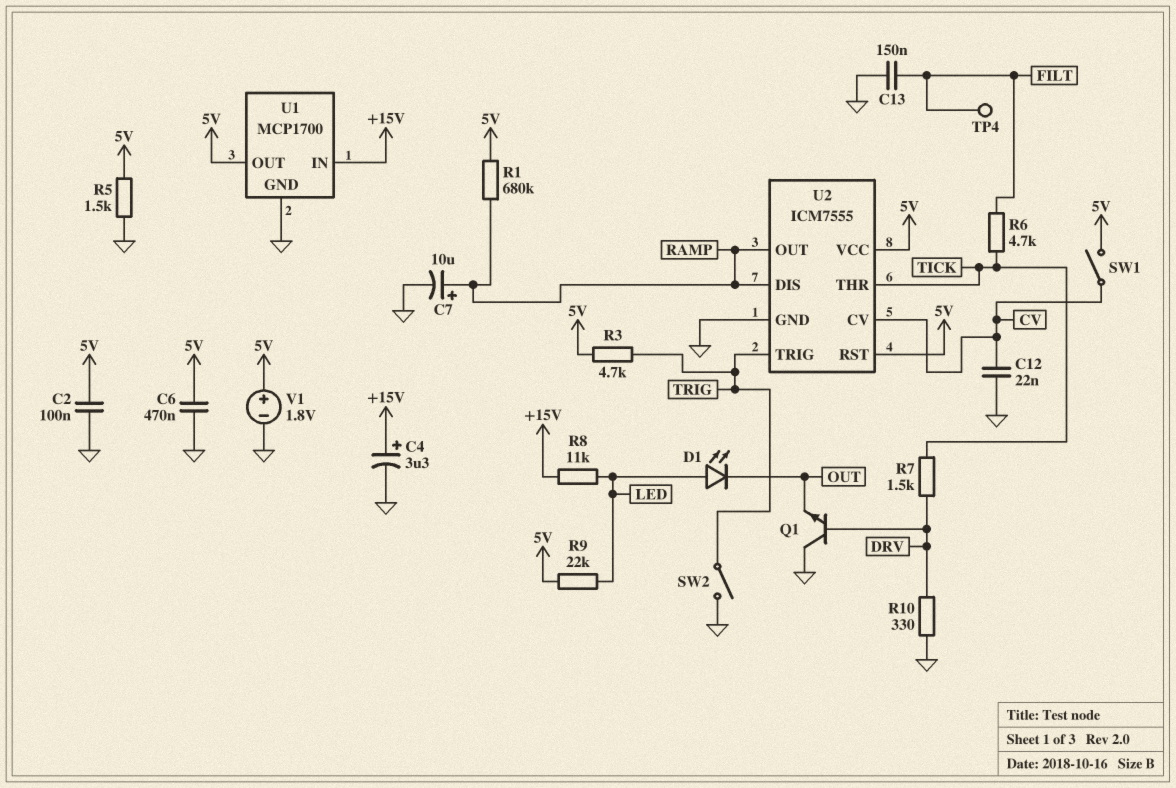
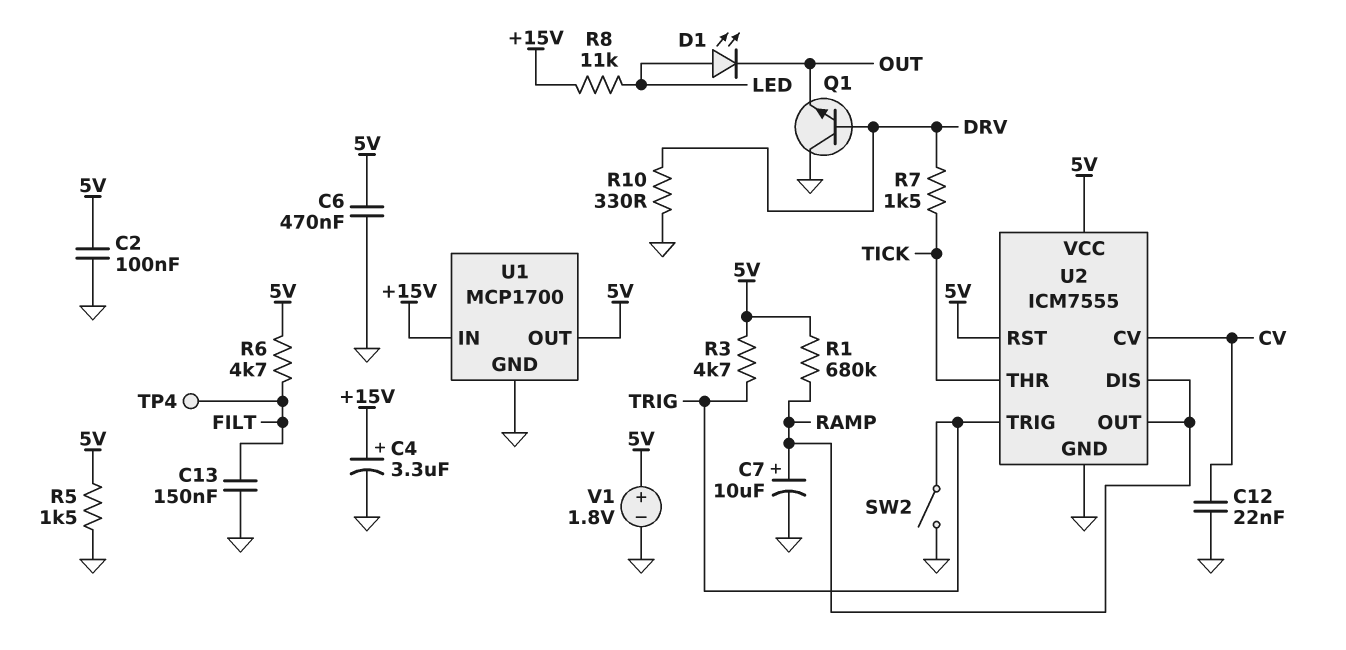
R6: 4.7k (FILT, TICK) -> 4.7k (5V, FILT)
R9: 22k (5V, LED) -> none
SW1: switch (5V, CV) -> none

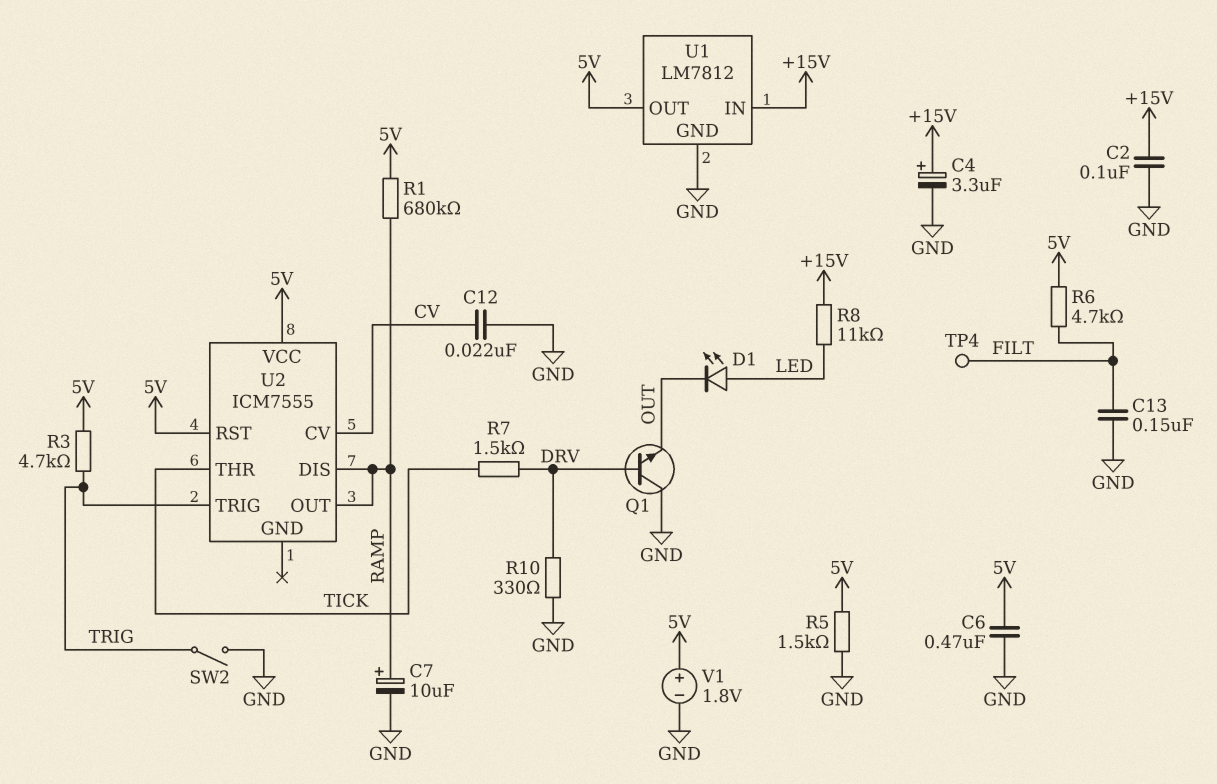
C2: 100nF (5V, GND) -> 100nF (+15V, GND)
U1: MCP1700 -> LM7812
U2 pin GND: GND -> none

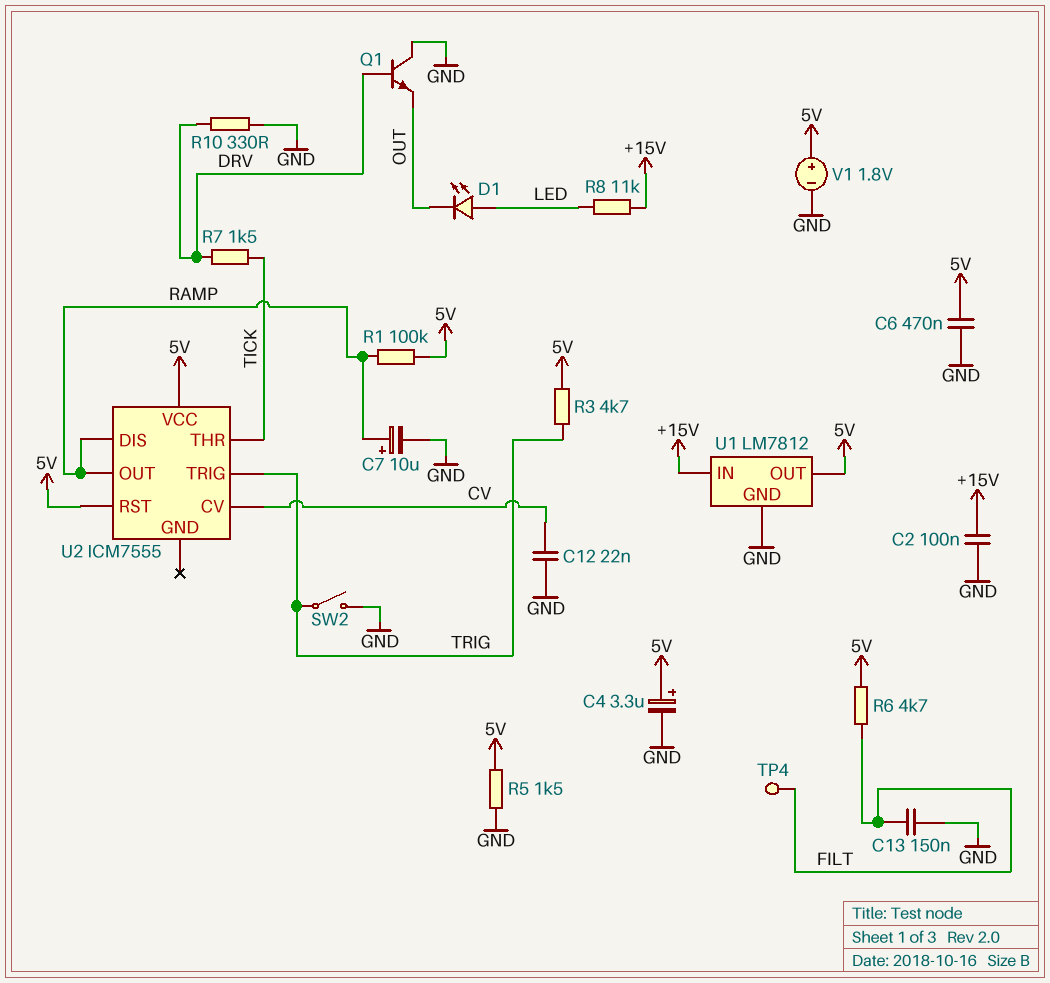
C4: 3.3uF (plus +15V, minus GND) -> 3.3uF (plus 5V, minus GND)
R1: 680k (5V, RAMP) -> 100k (5V, RAMP)

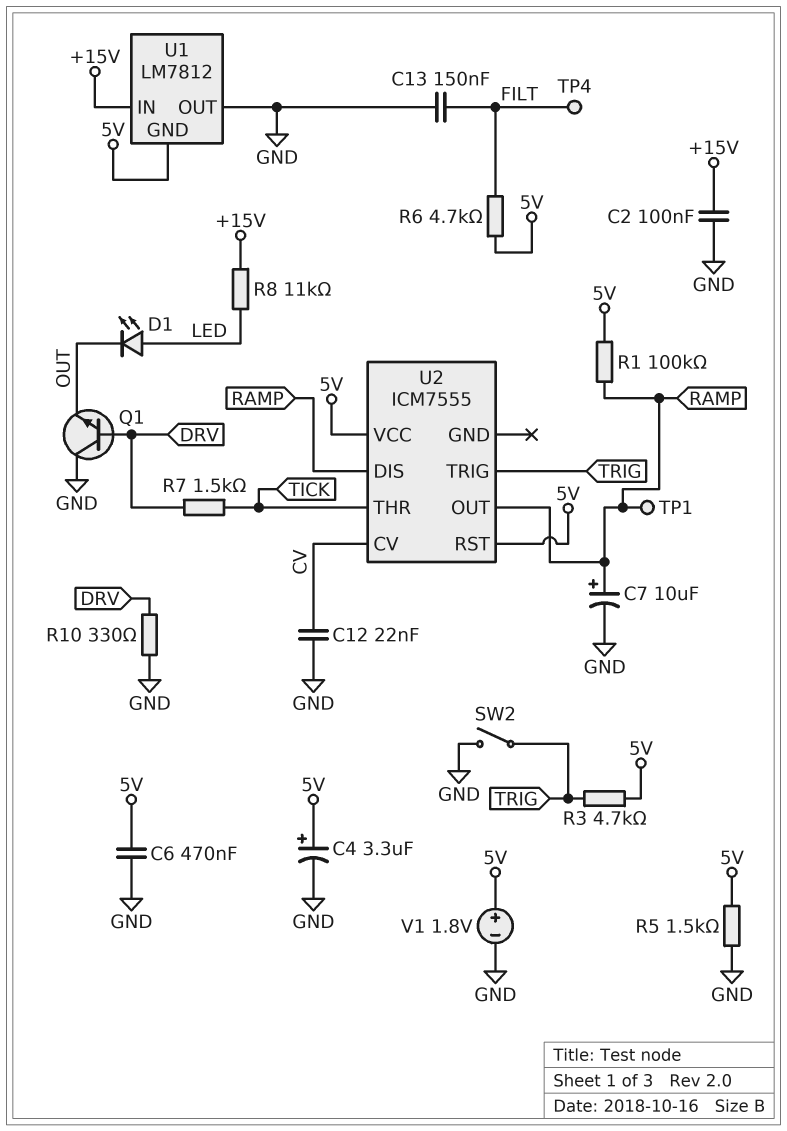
TP1: none -> test point (RAMP)
U1 pin GND: GND -> 5V
U1 pin OUT: 5V -> GND

